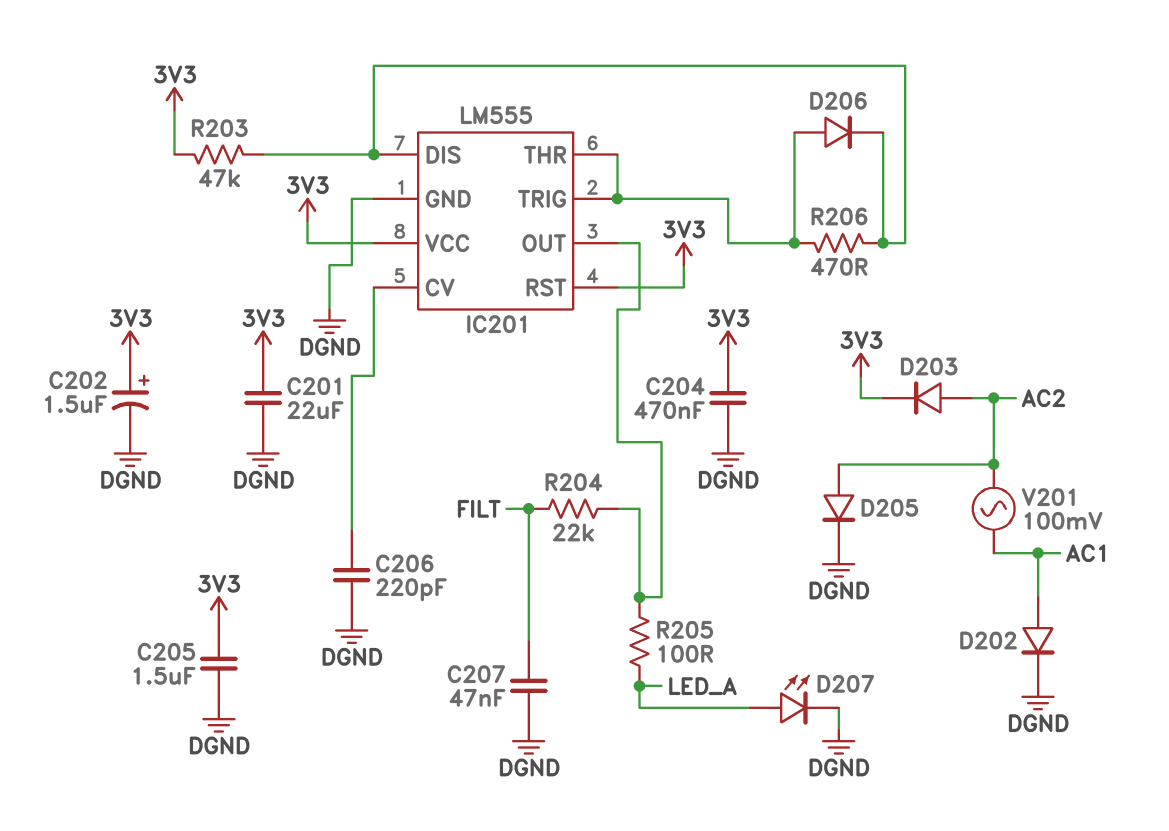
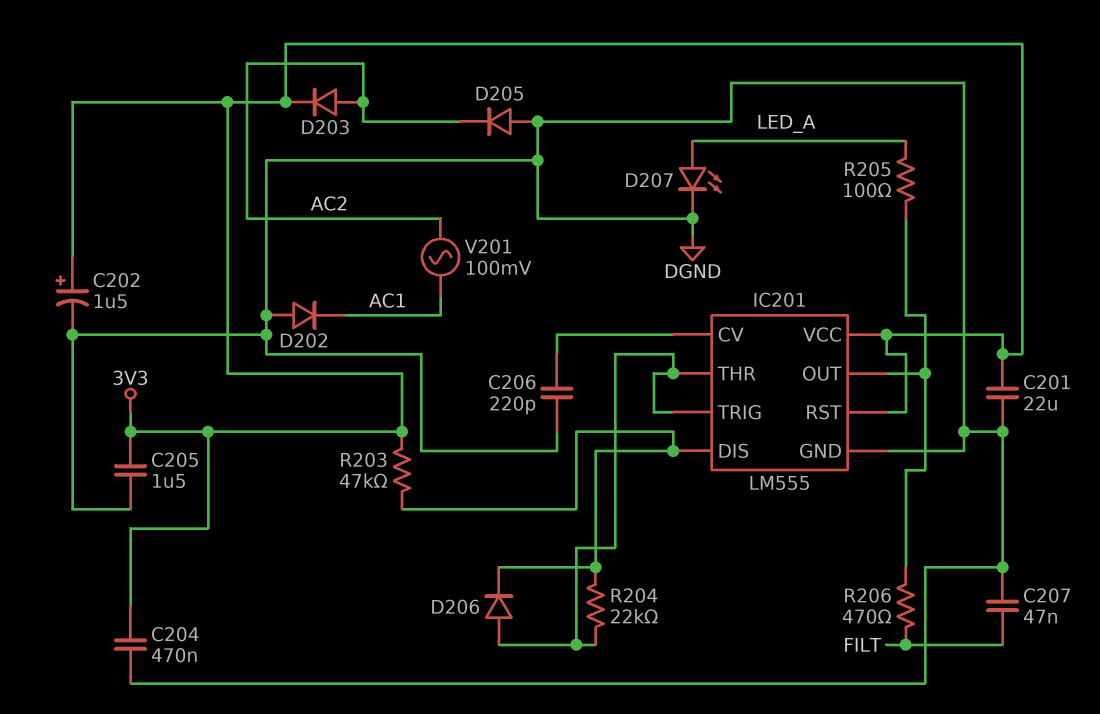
D202: diode (A AC1, K DGND) -> diode (A DGND, K AC1)
D205: diode (A AC2, K DGND) -> diode (A DGND, K AC2)
R204: 22k (FILT, IC201/OUT) -> 22k (IC201/DIS, IC201/THR)
R206: 470 (IC201/DIS, IC201/THR) -> 470 (FILT, IC201/OUT)

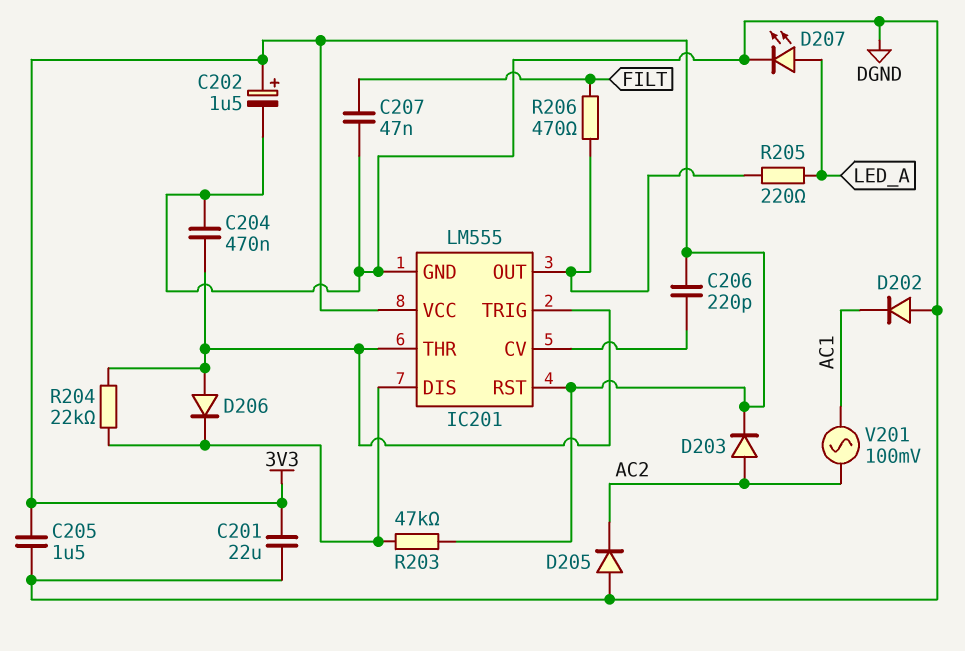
C204: 470nF (3V3, DGND) -> 470nF (DGND, IC201/THR)
C206: 220pF (DGND, IC201/CV) -> 220pF (3V3, IC201/CV)
R205: 100 (IC201/OUT, LED_A) -> 220 (IC201/OUT, LED_A)

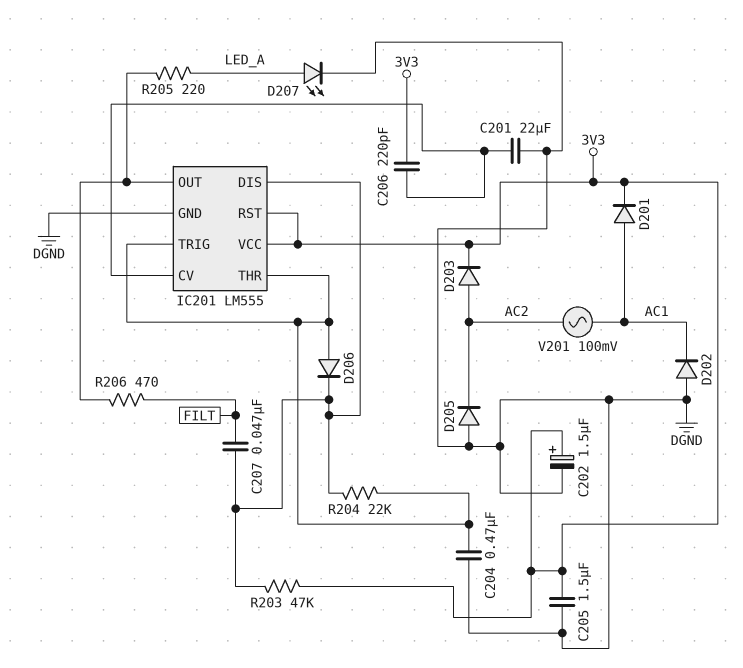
C201: 22uF (3V3, DGND) -> 22uF (DGND, IC201/CV)
C207: 47nF (DGND, FILT) -> 47nF (FILT, IC201/DIS)
D201: none -> diode (A AC1, K 3V3)

